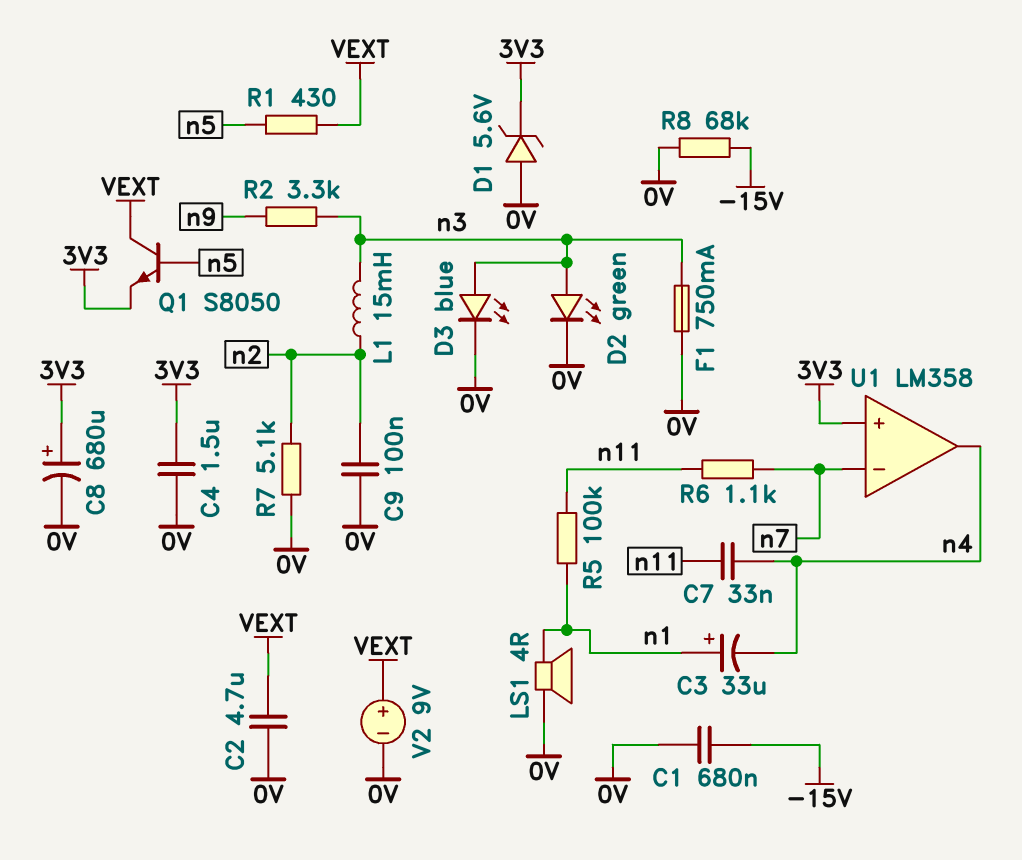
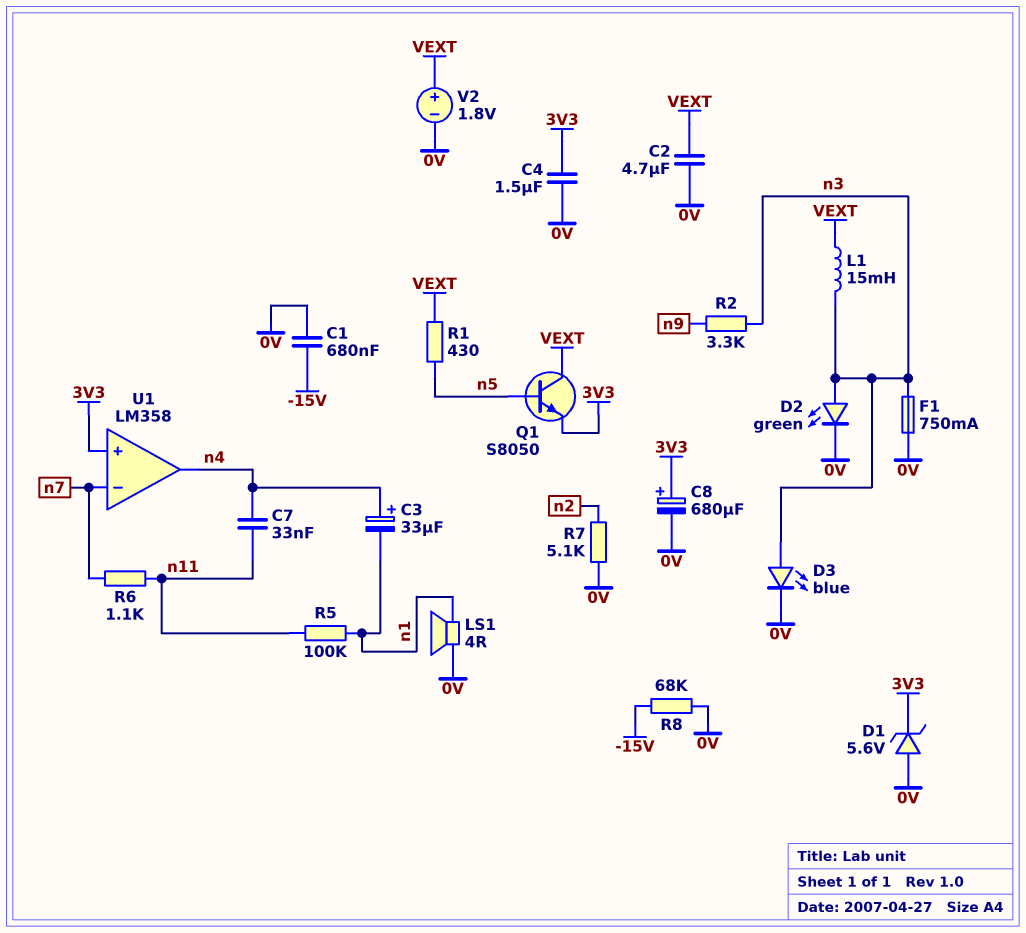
C3: 33uF (plus n1, minus n4) -> 33uF (plus n4, minus n1)
C9: 100nF (0V, n2) -> none
L1: 15mH (n2, n3) -> 15mH (VEXT, n3)
V2: 9V (plus VEXT, minus 0V) -> 1.8V (plus VEXT, minus 0V)

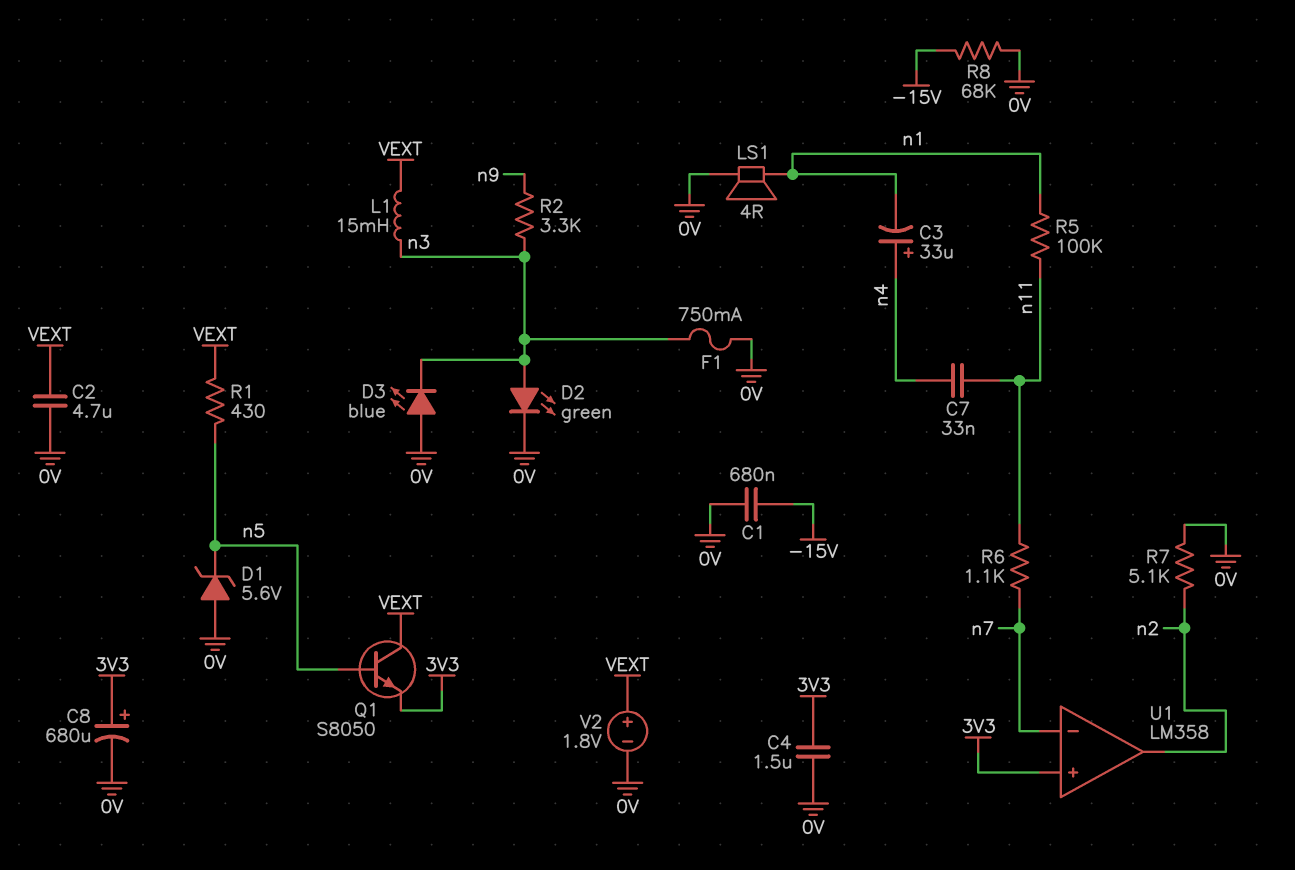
D1: zener 5.6V (A 0V, K 3V3) -> zener 5.6V (A 0V, K n5)
D3: LED blue (A n3, K 0V) -> LED blue (A 0V, K n3)
U1 pin out: n4 -> n2

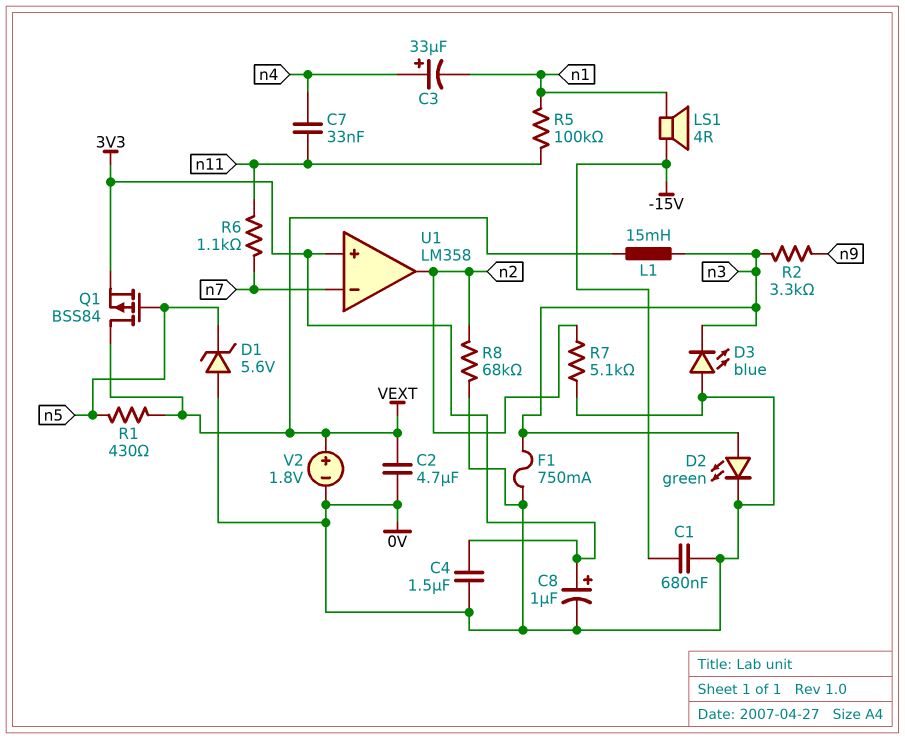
C8: 680uF (plus 3V3, minus 0V) -> 1uF (plus 3V3, minus 0V)
LS1: speaker 4R (0V, n1) -> speaker 4R (-15V, n1)
Q1: NPN S8050 (B n5, C VEXT, E 3V3) -> PMOS BSS84 (G n5, D VEXT, S 3V3)
R8: 68k (-15V, 0V) -> 68k (0V, n2)

